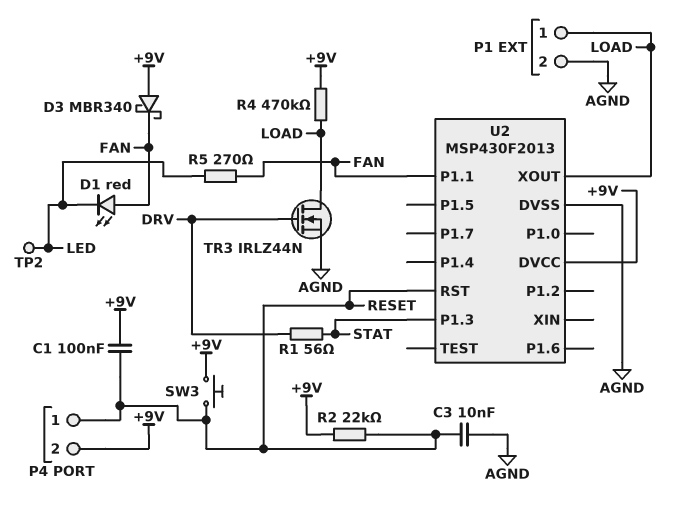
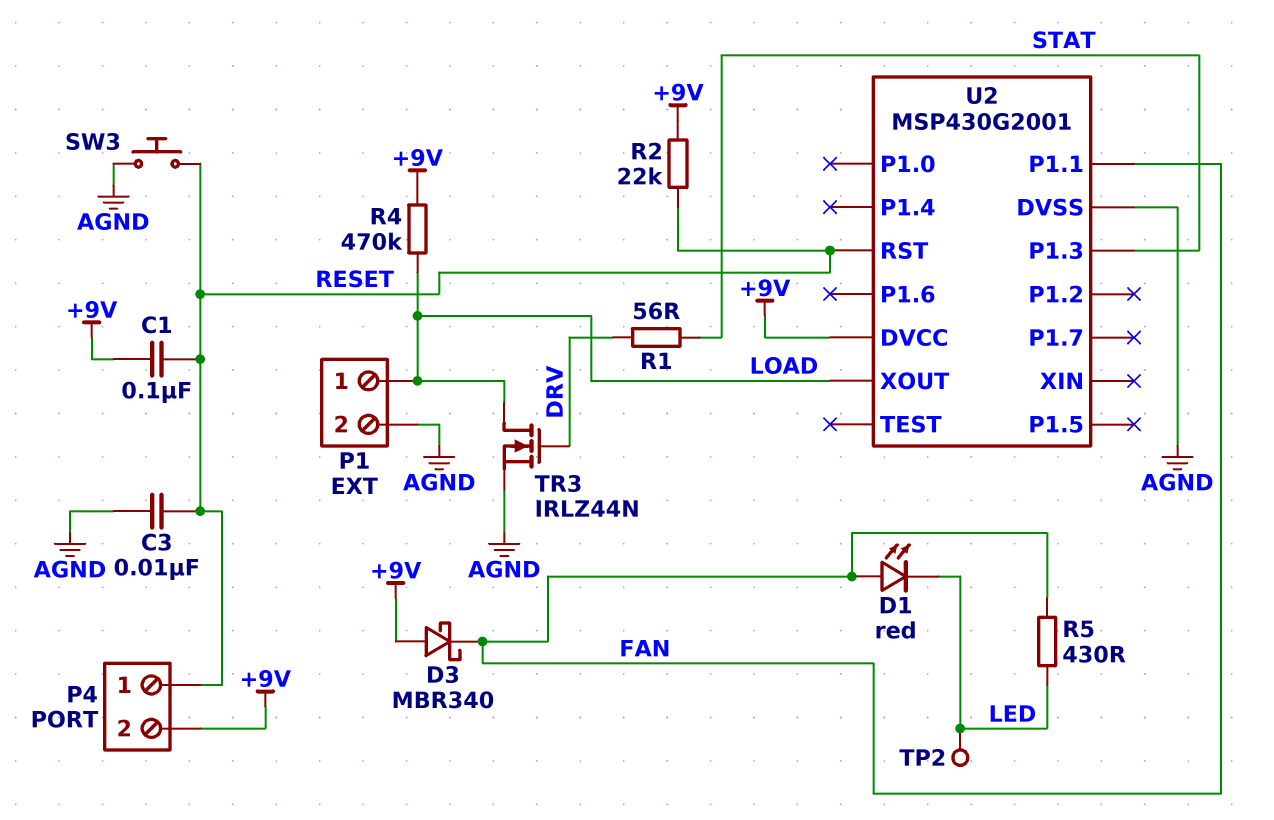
R5: 270 (FAN, LED) -> 430 (FAN, LED)
SW3: button (+9V, RESET) -> button (AGND, RESET)
U2: MSP430F2013 -> MSP430G2001

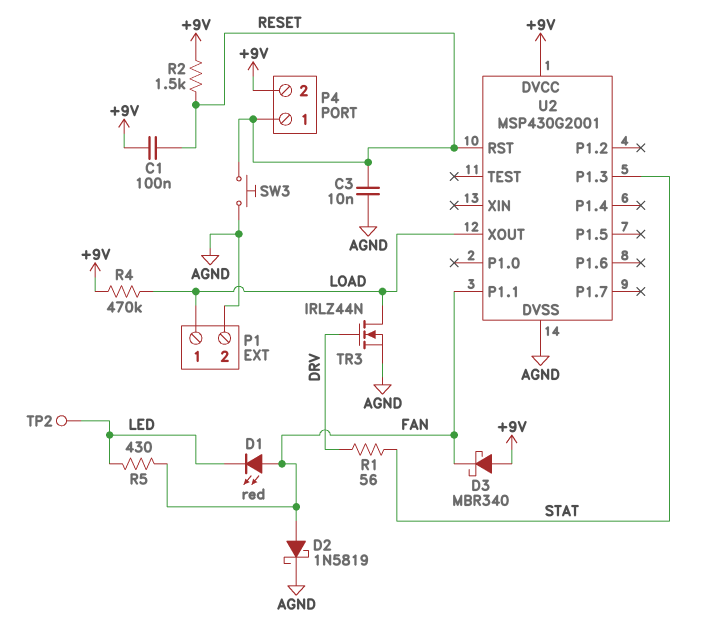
D2: none -> schottky 1N5819 (A FAN, K AGND)
R2: 22k (+9V, RESET) -> 1.5k (+9V, RESET)

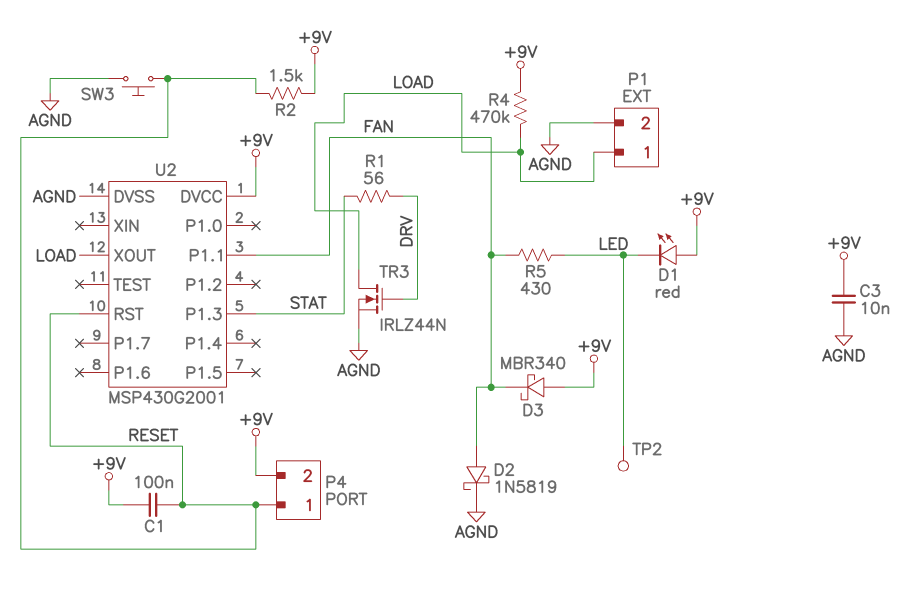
C3: 10nF (AGND, RESET) -> 10nF (+9V, AGND)
D1: LED red (A FAN, K LED) -> LED red (A +9V, K LED)

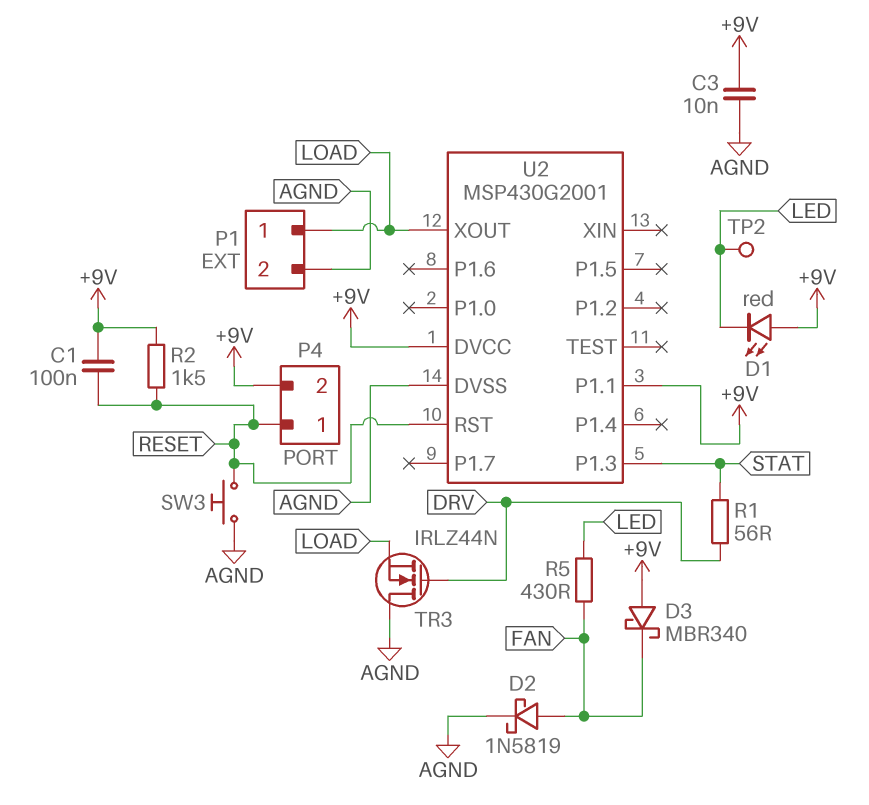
R4: 470k (+9V, LOAD) -> none
TR3: NMOS IRLZ44N (G DRV, D LOAD, S AGND) -> NMOS IRLZ44N (G DRV, D AGND, S LOAD)
U2 pin P1.1: FAN -> +9V

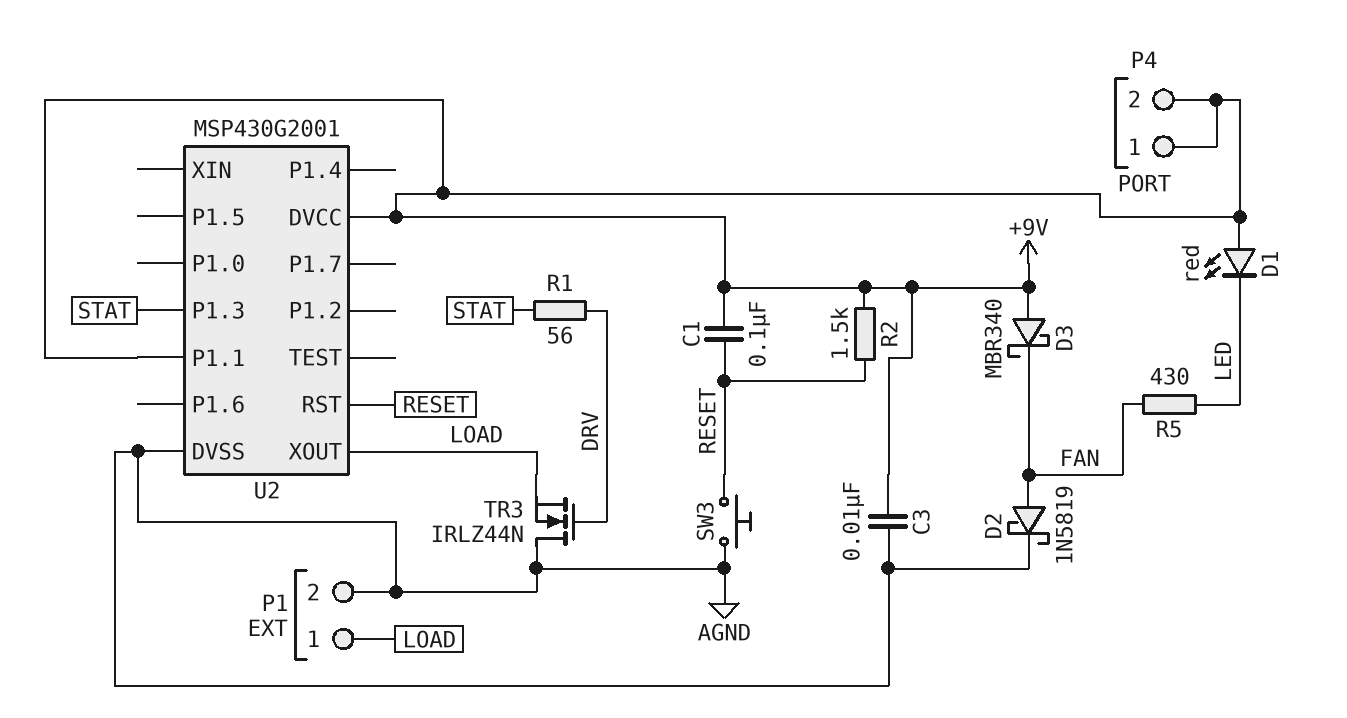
P4 pin 1: RESET -> +9V
TP2: test point (LED) -> none

